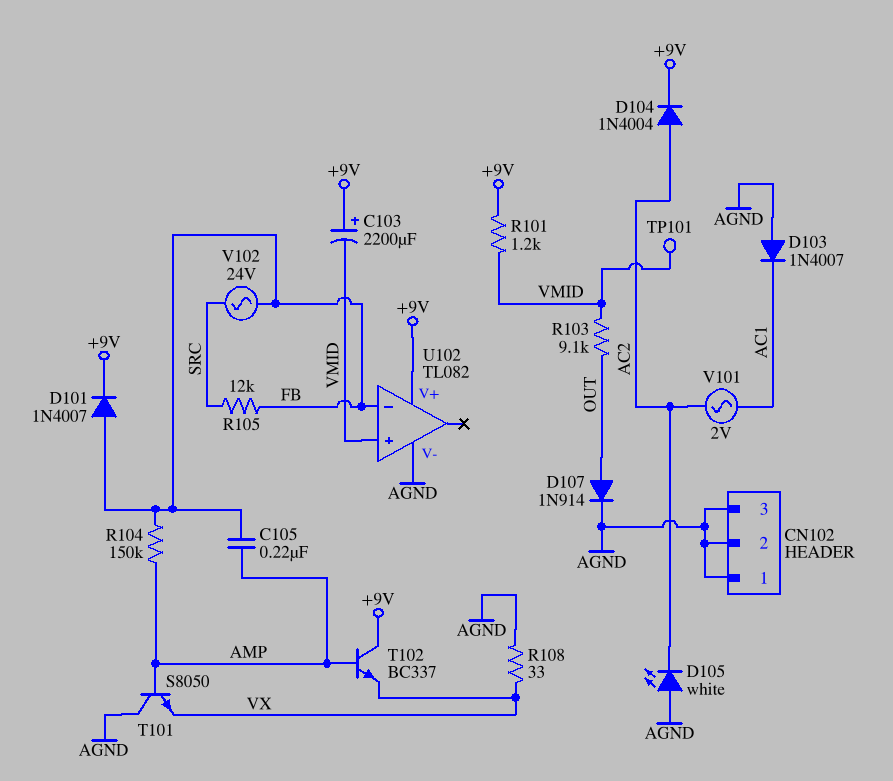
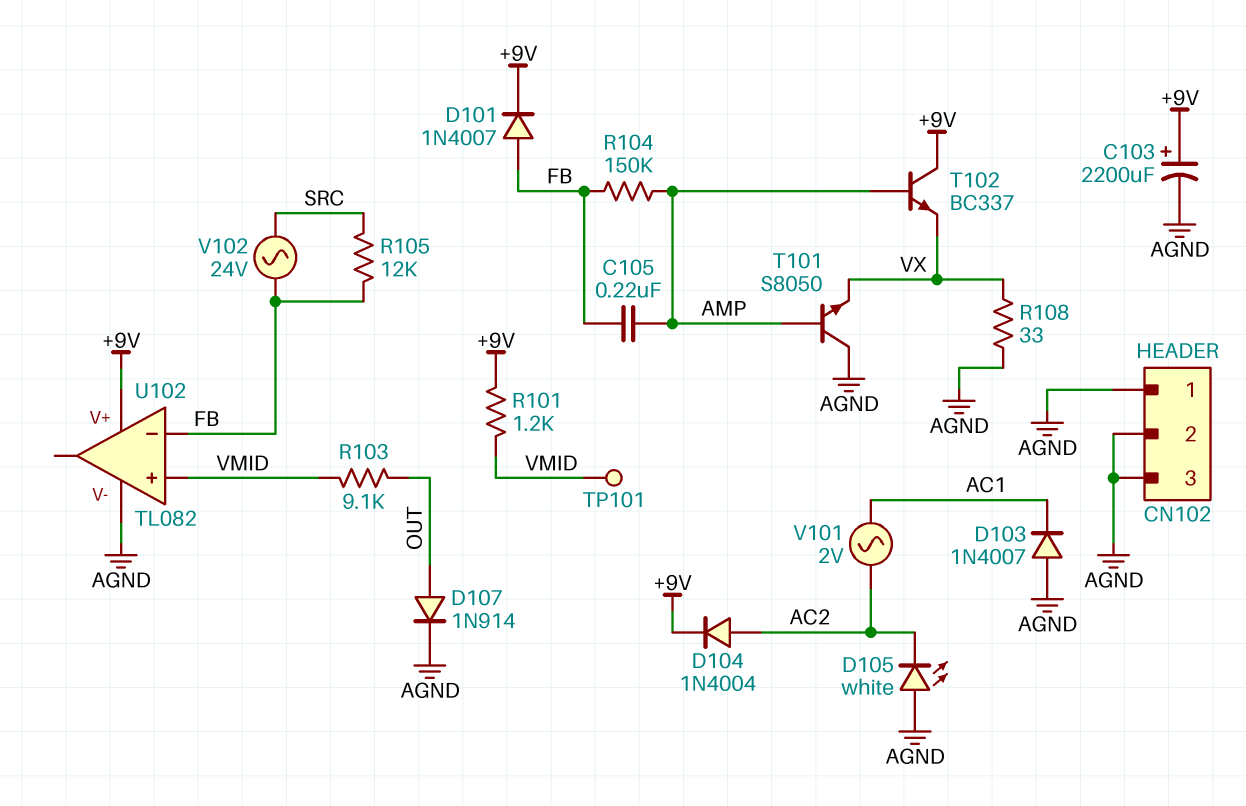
C103: 2200uF (plus +9V, minus VMID) -> 2200uF (plus +9V, minus AGND)

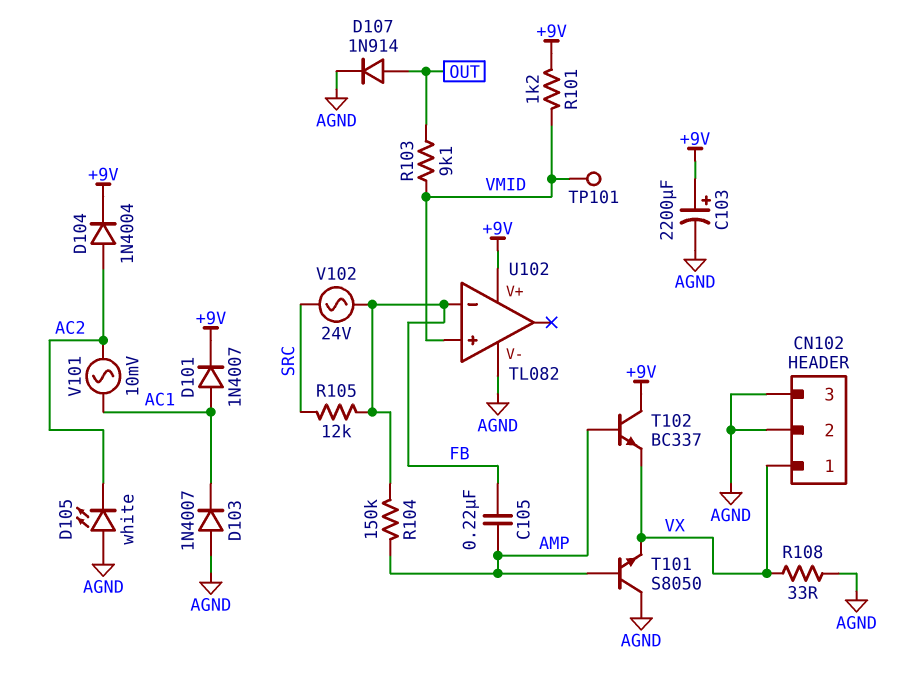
CN102 pin 1: AGND -> VX
D101: diode 1N4007 (A FB, K +9V) -> diode 1N4007 (A AC1, K +9V)
V101: AC 2V (AC1, AC2) -> AC 10mV (AC1, AC2)

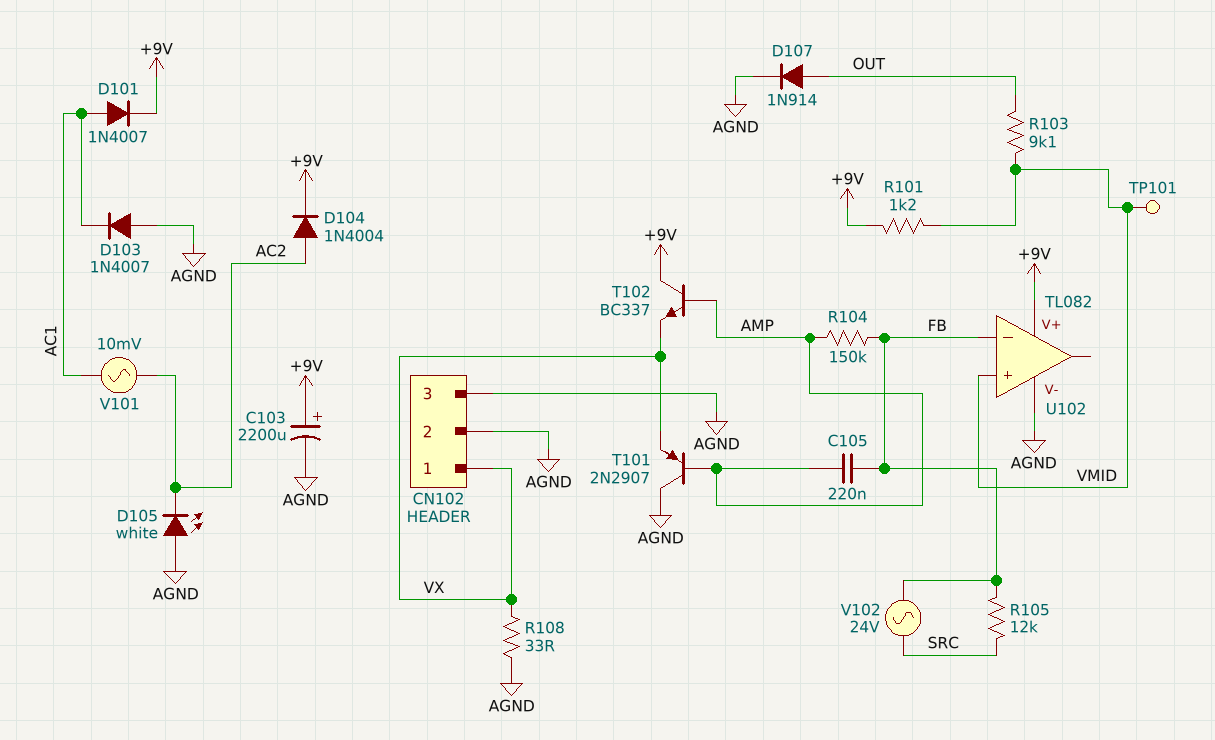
T101: NPN S8050 (B AMP, C AGND, E VX) -> PNP 2N2907 (B AMP, C AGND, E VX)

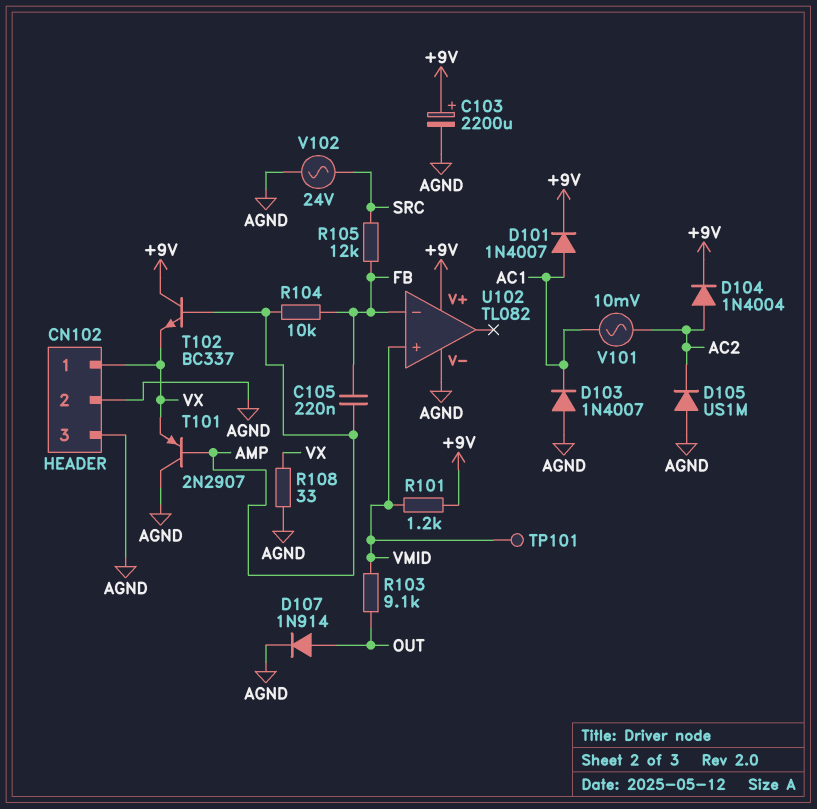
D105: LED white (A AGND, K AC2) -> diode US1M (A AGND, K AC2)
R104: 150k (AMP, FB) -> 10k (AMP, FB)
V102: AC 24V (FB, SRC) -> AC 24V (AGND, SRC)

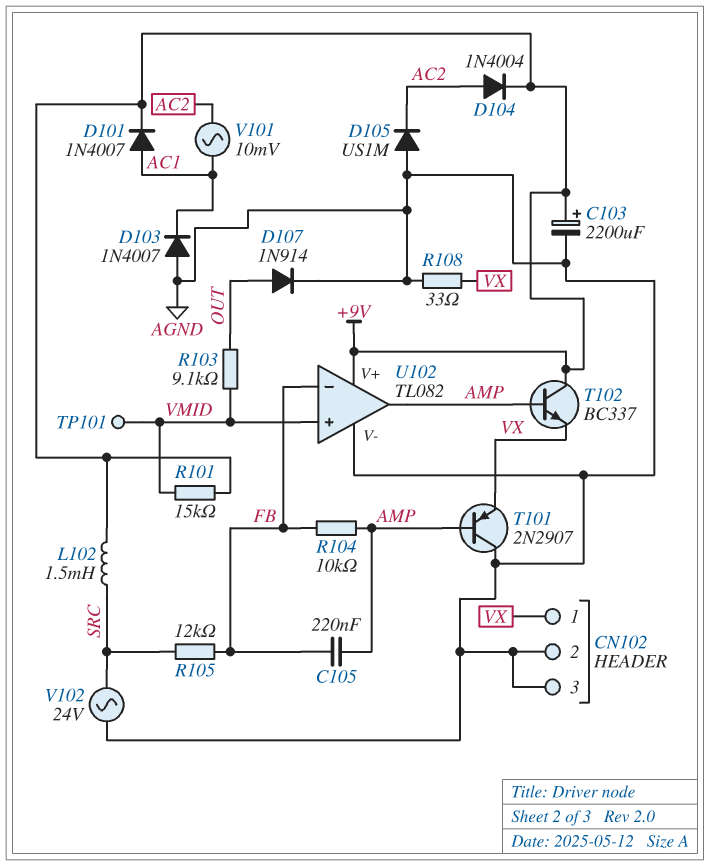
L102: none -> 1.5mH (+9V, SRC)
R101: 1.2k (+9V, VMID) -> 15k (+9V, VMID)
U102 pin out: none -> AMP

